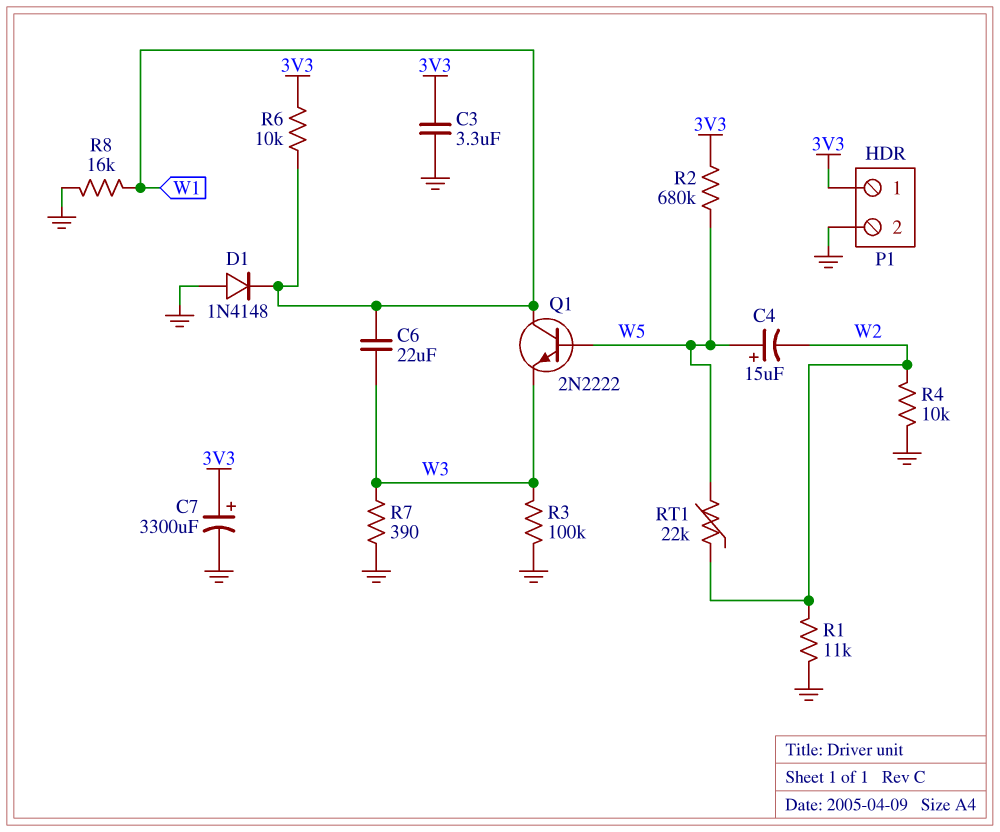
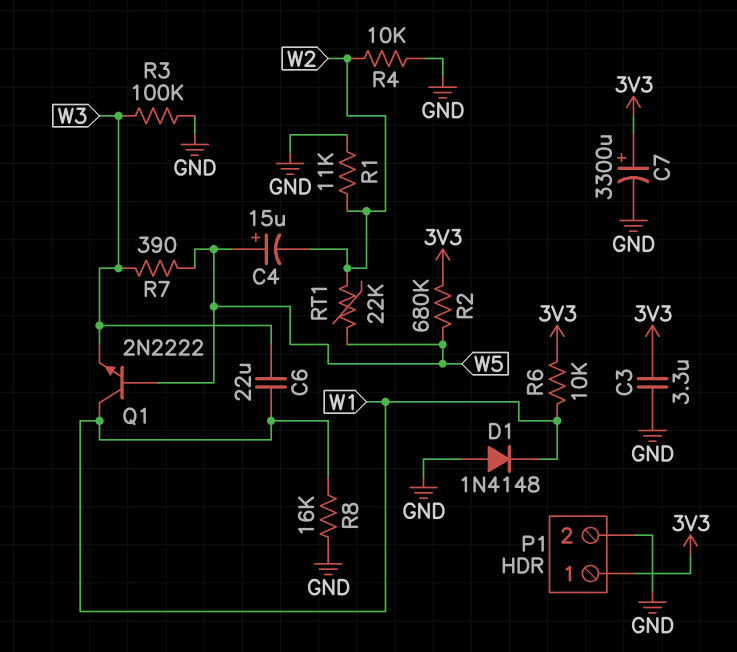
R7: 390 (GND, W3) -> 390 (W3, W5)

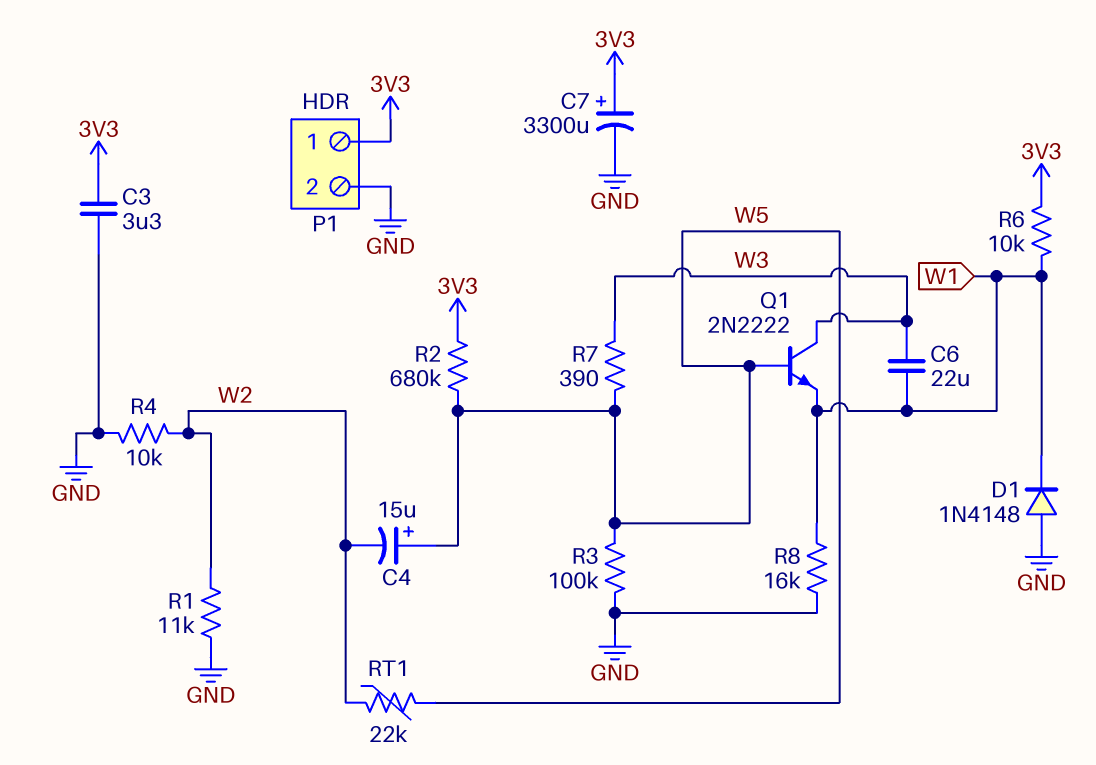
Q1: NPN 2N2222 (B W5, C W1, E W3) -> NPN 2N2222 (B W5, C W3, E W1)
R3: 100k (GND, W3) -> 100k (GND, W5)

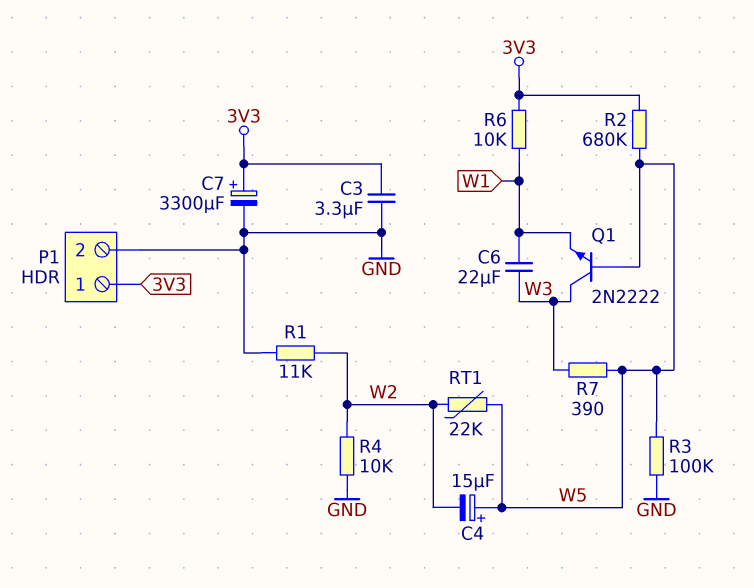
D1: diode 1N4148 (A GND, K W1) -> none
R8: 16k (GND, W1) -> none

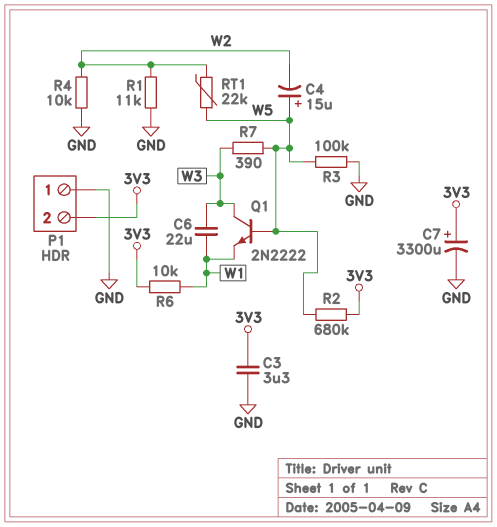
P1 pin 1: 3V3 -> GND
P1 pin 2: GND -> 3V3

